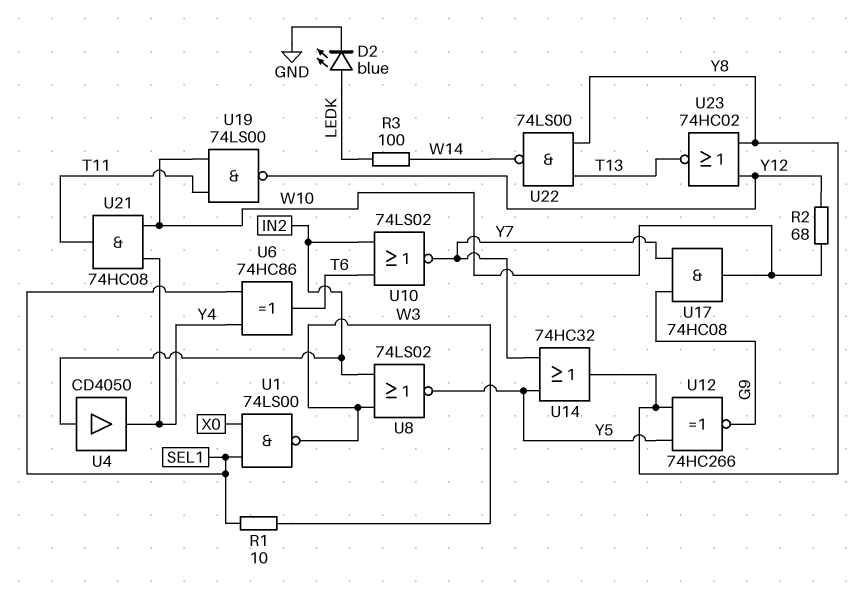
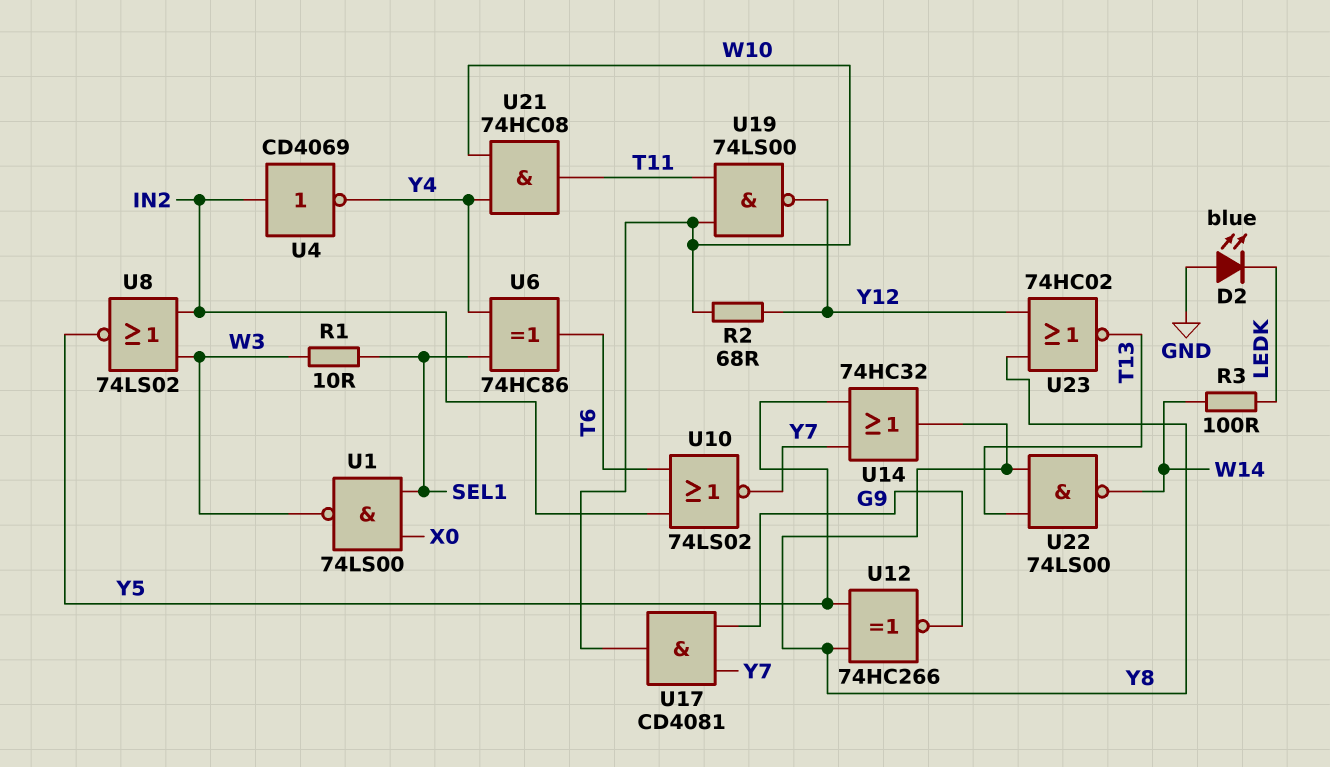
D2: LED blue (A LEDK, K GND) -> LED blue (A GND, K LEDK)
U4: buffer CD4050 (in IN2, out Y4) -> NOT CD4069 (in IN2, out Y4)
U17: AND 74HC08 (in G9, in Y7, out W10) -> AND CD4081 (in G9, in Y7, out W10)

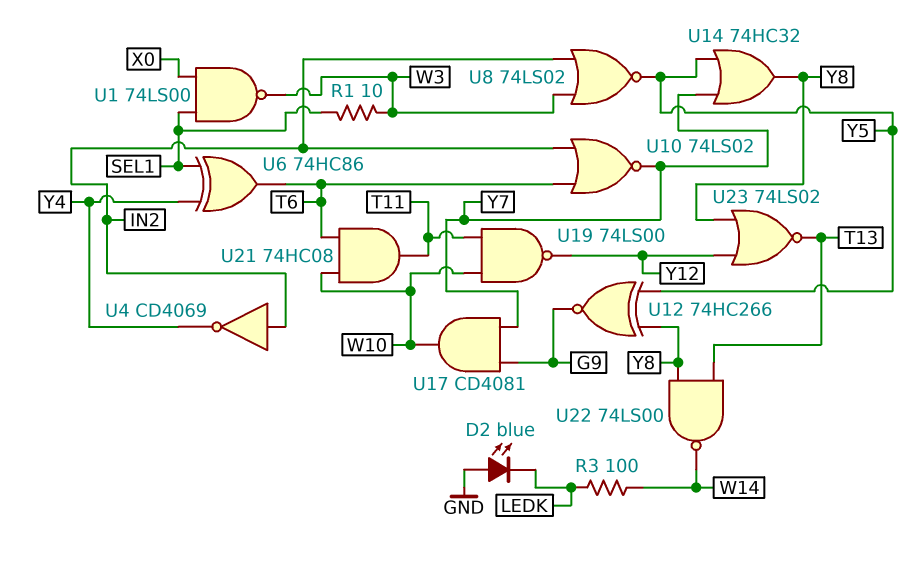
R2: 68 (W10, Y12) -> none
U21: AND 74HC08 (in W10, in Y4, out T11) -> AND 74HC08 (in T6, in W10, out T11)
U23: NOR 74HC02 (in Y8, in Y12, out T13) -> NOR 74LS02 (in Y8, in Y12, out T13)

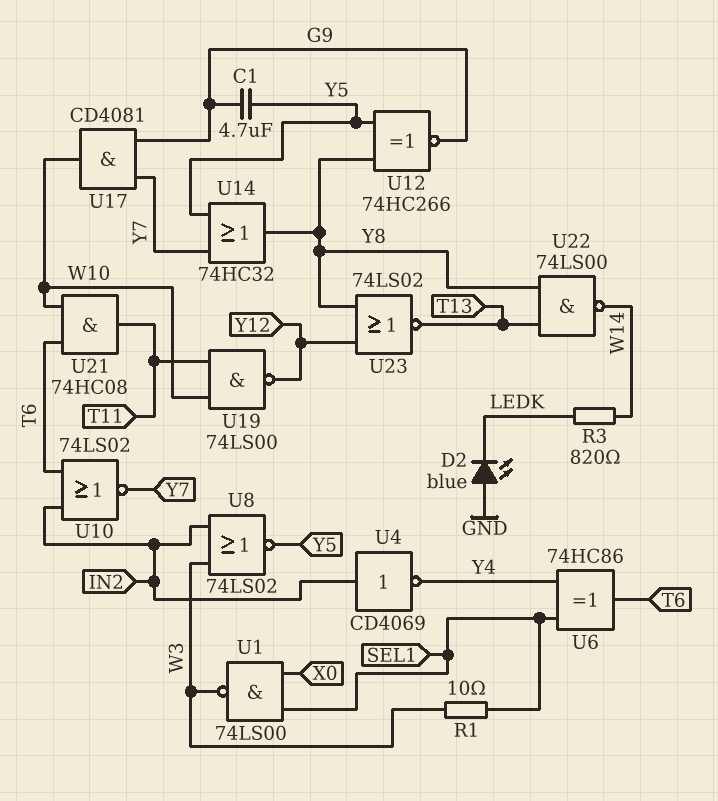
C1: none -> 4.7uF (G9, Y5)
R3: 100 (LEDK, W14) -> 820 (LEDK, W14)

